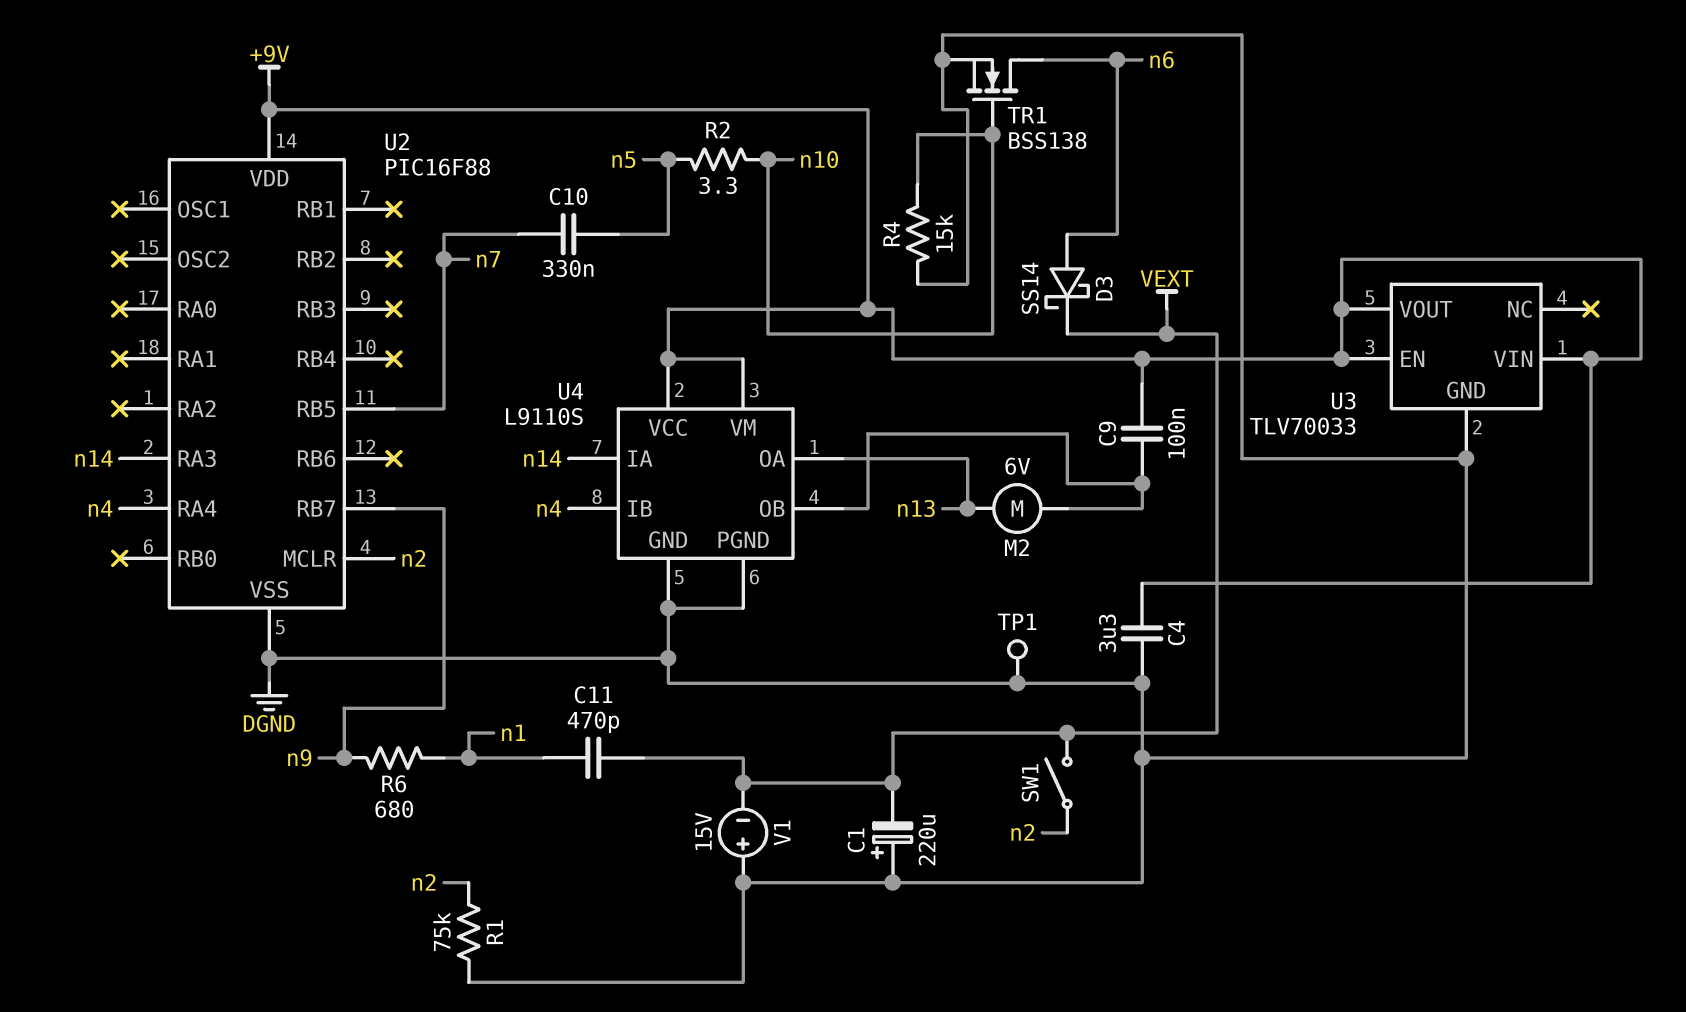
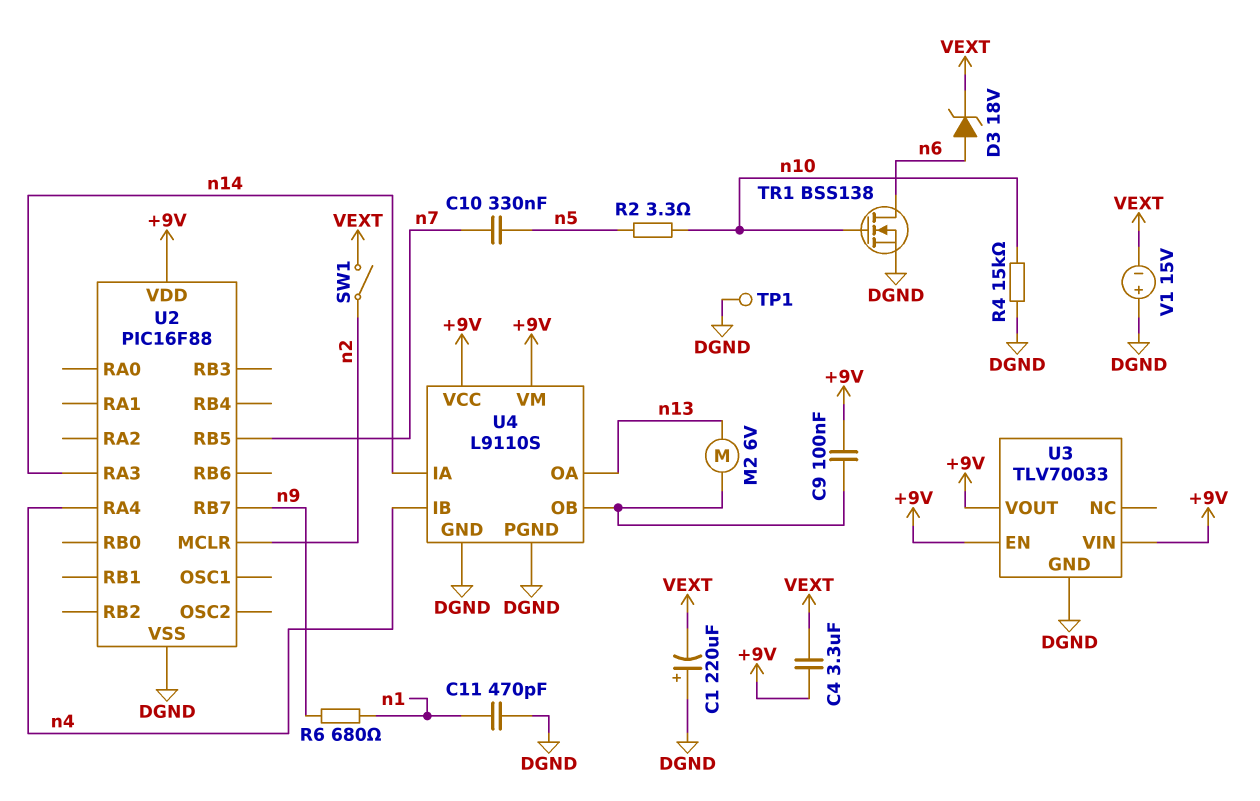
C4: 3.3uF (+9V, DGND) -> 3.3uF (+9V, VEXT)
C11: 470pF (VEXT, n1) -> 470pF (DGND, n1)
D3: schottky SS14 (A n6, K VEXT) -> zener 18V (A n6, K VEXT)
R1: 75k (DGND, n2) -> none

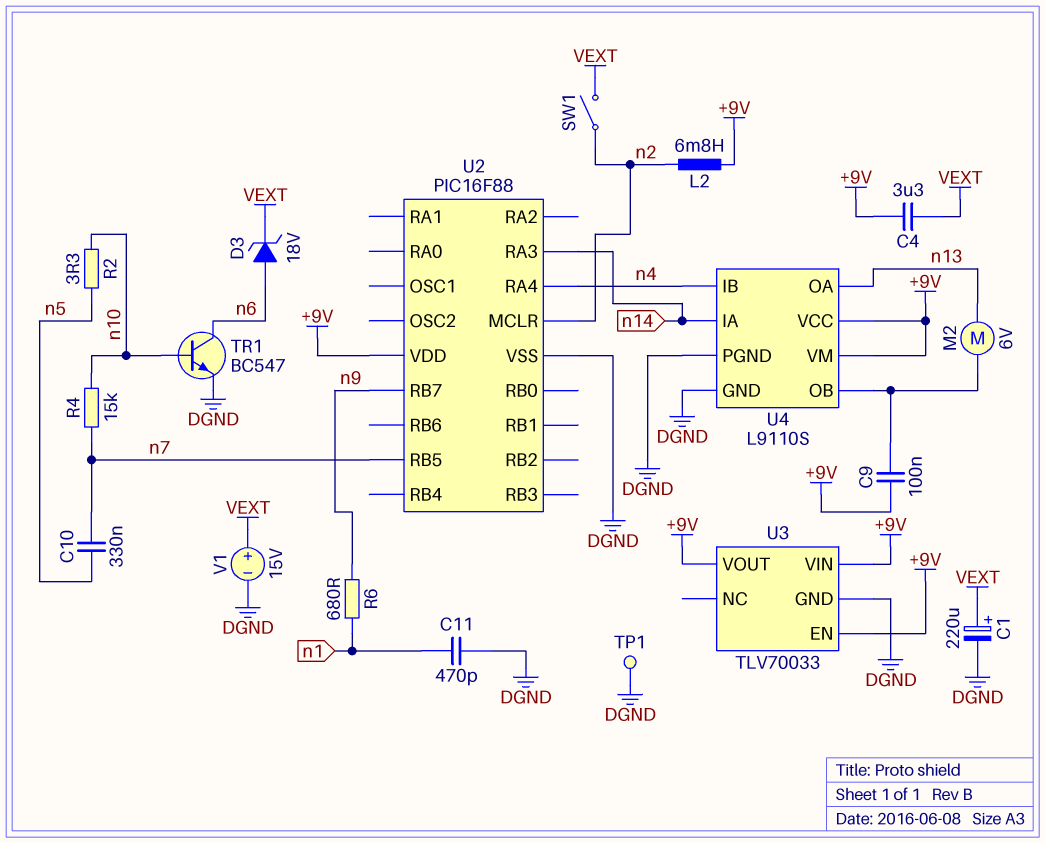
C1: 220uF (plus DGND, minus VEXT) -> 220uF (plus VEXT, minus DGND)
L2: none -> 6.8mH (+9V, n2)
R4: 15k (DGND, n10) -> 15k (n7, n10)
TR1: NMOS BSS138 (G n10, D n6, S DGND) -> NPN BC547 (B n10, C n6, E DGND)
V1: 15V (plus DGND, minus VEXT) -> 15V (plus VEXT, minus DGND)

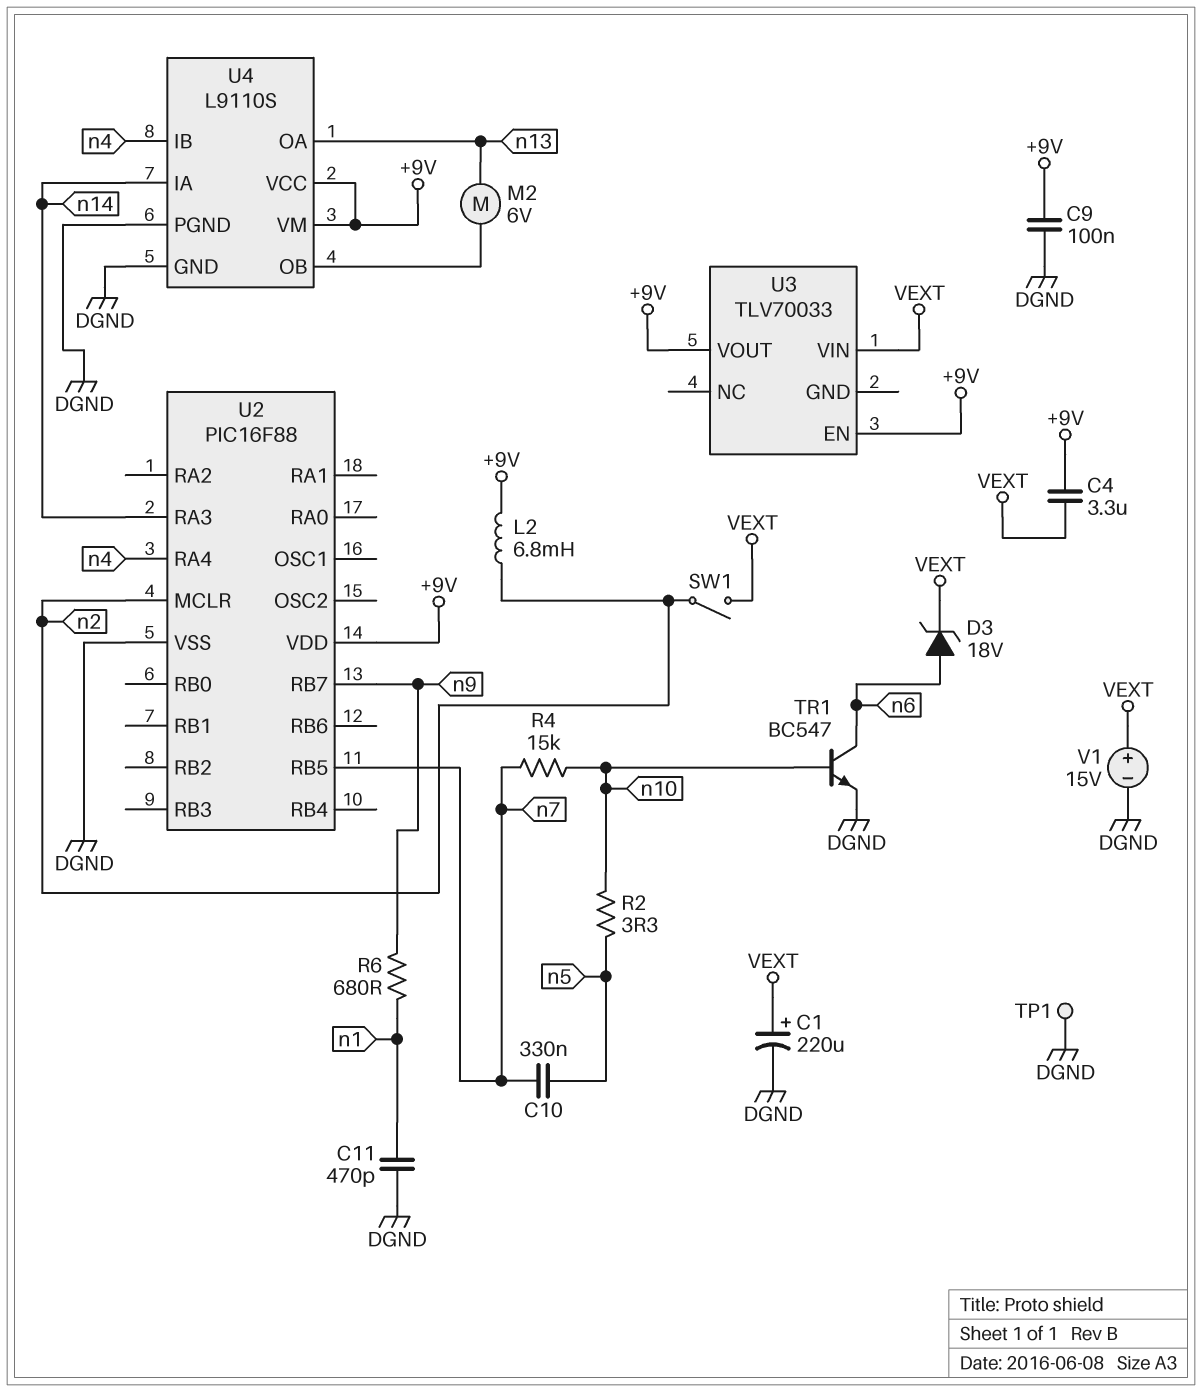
C9: 100nF (+9V, U4/OB) -> 100nF (+9V, DGND)
U3 pin GND: DGND -> none
U3 pin VIN: +9V -> VEXT

